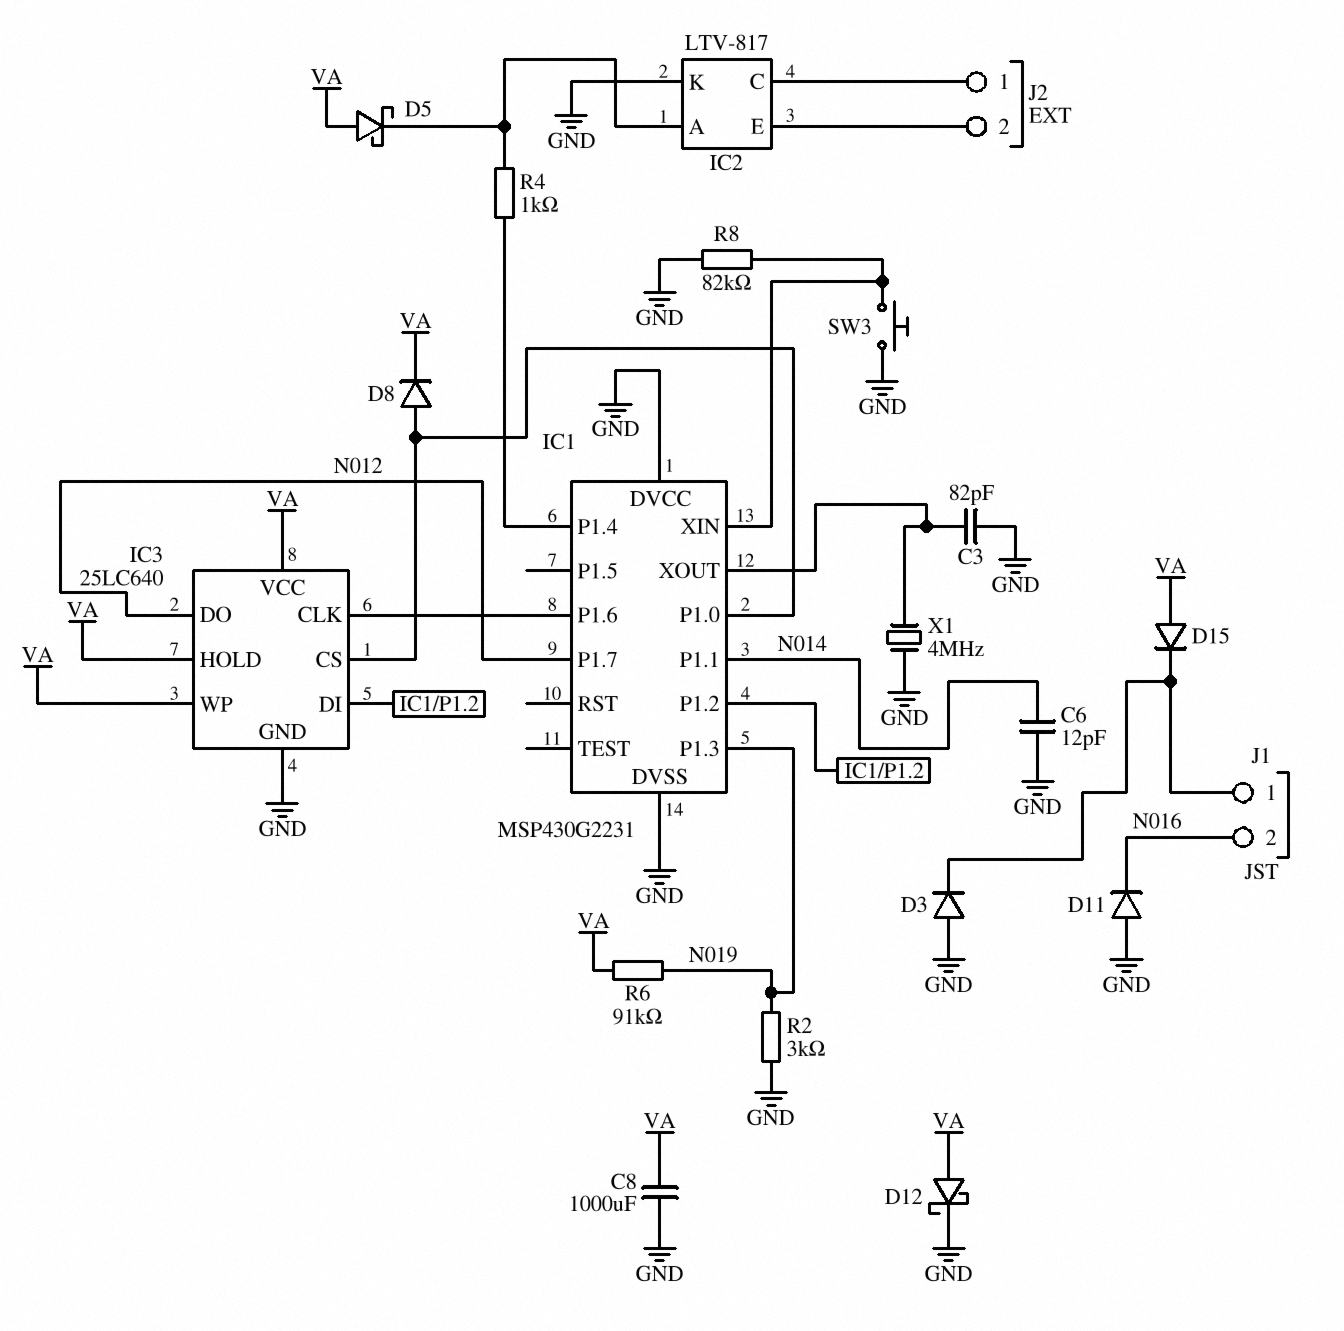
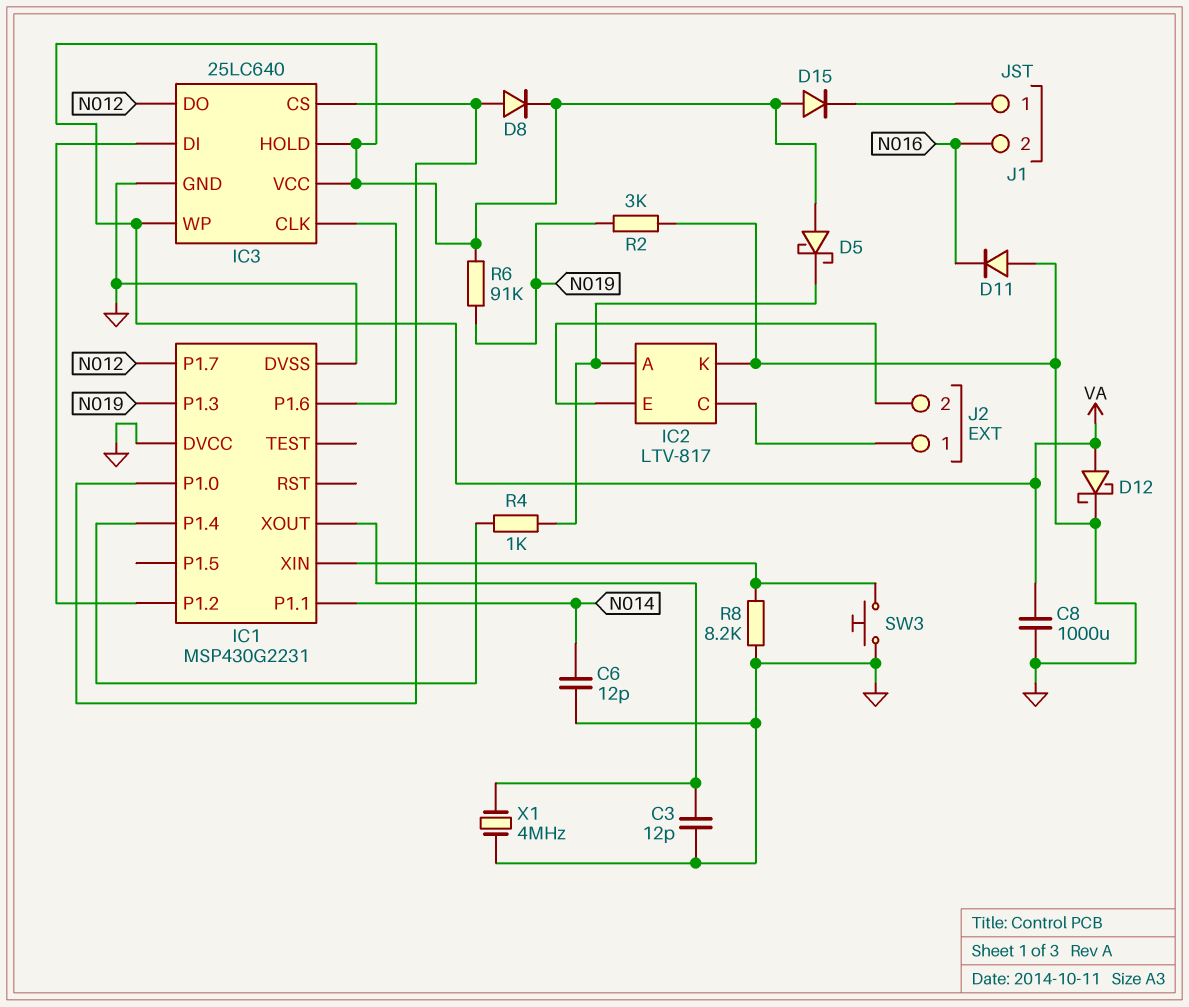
C3: 82pF (GND, IC1/XOUT) -> 12pF (GND, IC1/XOUT)
D3: diode (A GND, K J1/1) -> none
R8: 82k (GND, IC1/XIN) -> 8.2k (GND, IC1/XIN)

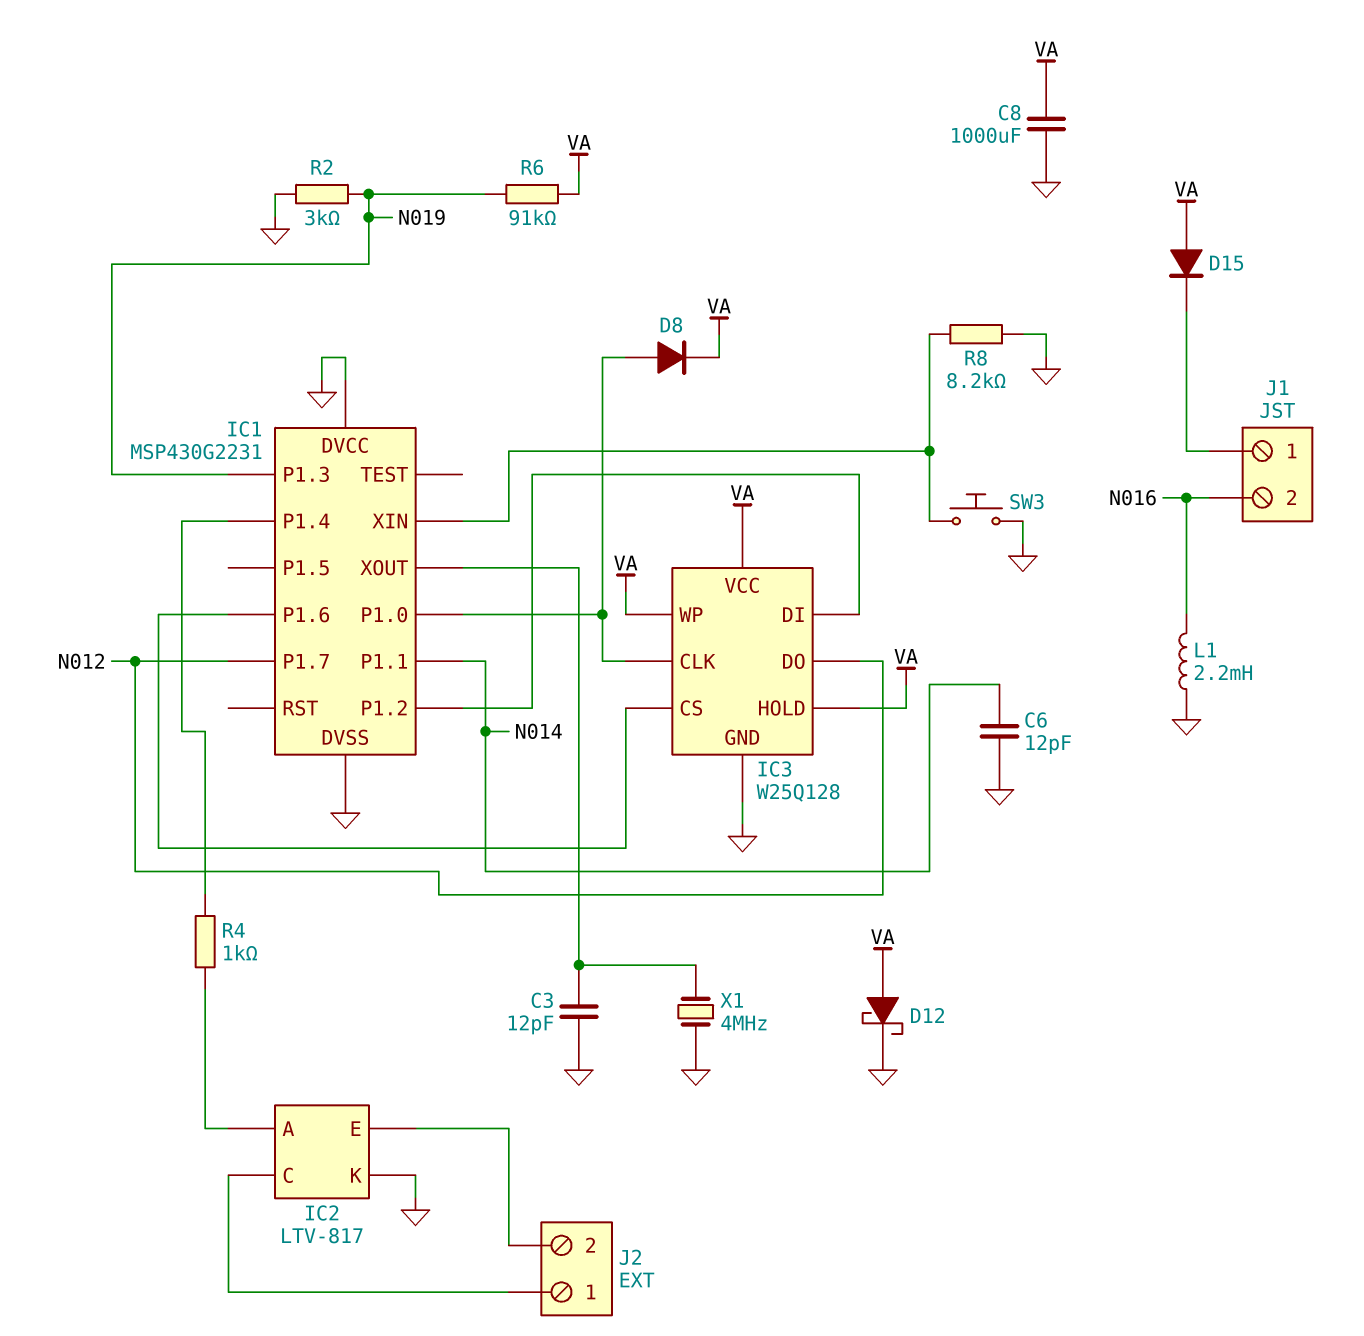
D5: schottky (A VA, K IC2/A) -> none
D11: diode (A GND, K N016) -> none
IC3: 25LC640 -> W25Q128
IC3 pin CLK: IC1/P1.6 -> IC1/P1.0
IC3 pin CS: IC1/P1.0 -> IC1/P1.6
L1: none -> 2.2mH (GND, N016)

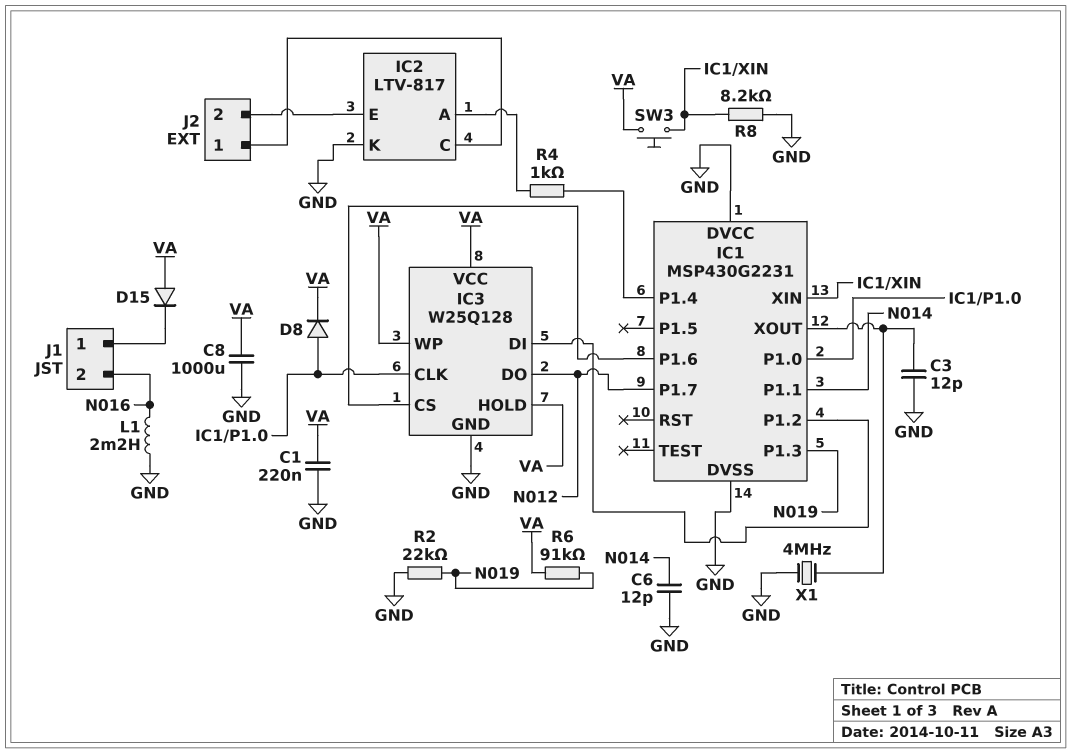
C1: none -> 220nF (GND, VA)
D12: schottky (A VA, K GND) -> none
R2: 3k (GND, N019) -> 22k (GND, N019)
SW3: button (GND, IC1/XIN) -> button (IC1/XIN, VA)

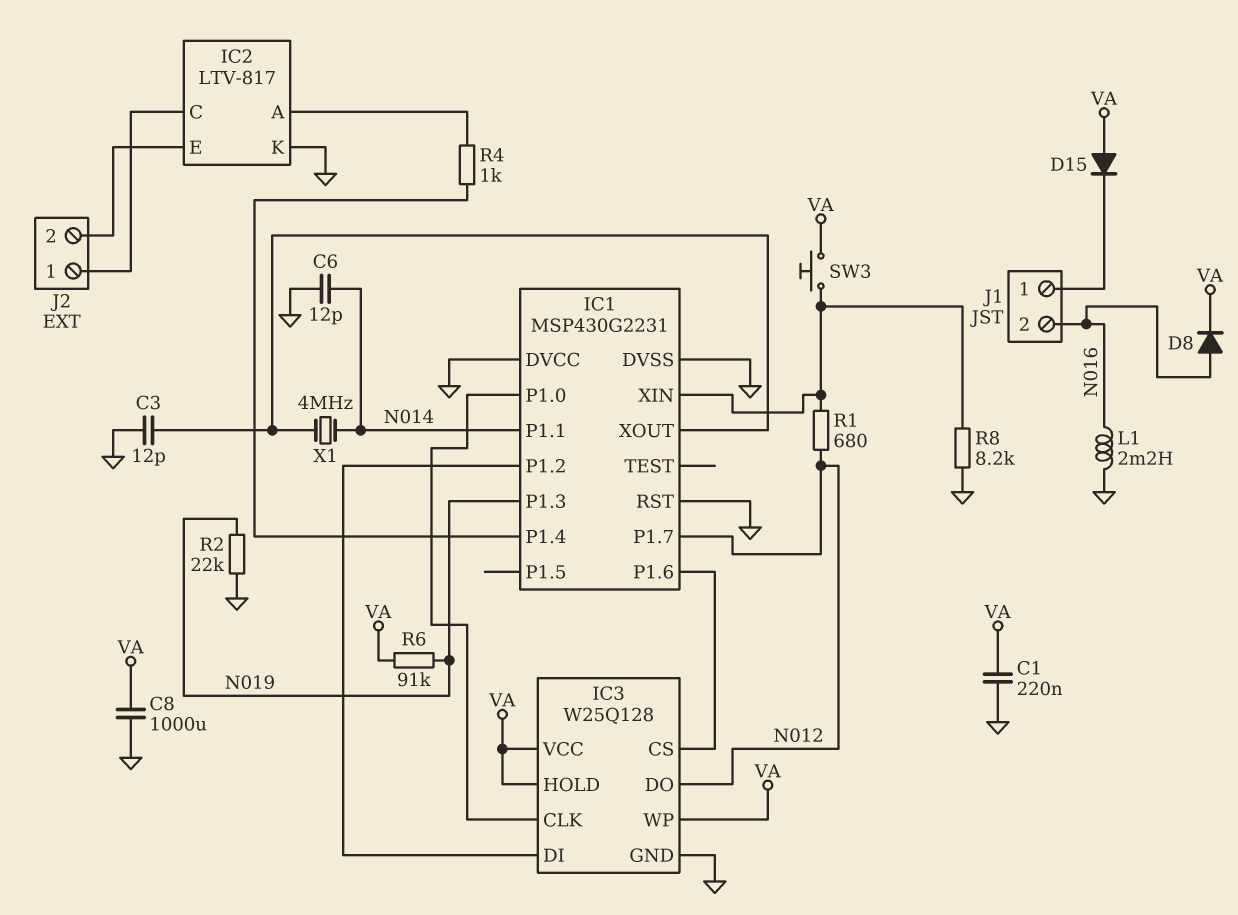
D8: diode (A IC1/P1.0, K VA) -> diode (A N016, K VA)
IC1 pin RST: none -> GND
R1: none -> 680 (IC1/XIN, N012)
X1: 4MHz (GND, IC1/XOUT) -> 4MHz (IC1/XOUT, N014)

